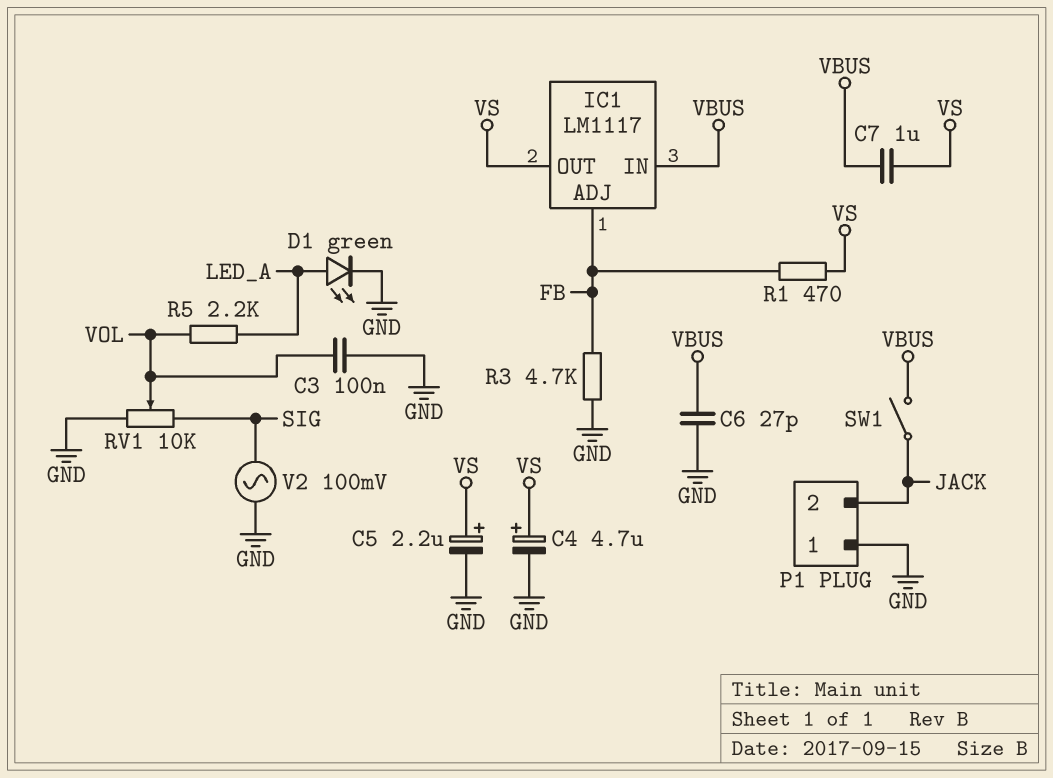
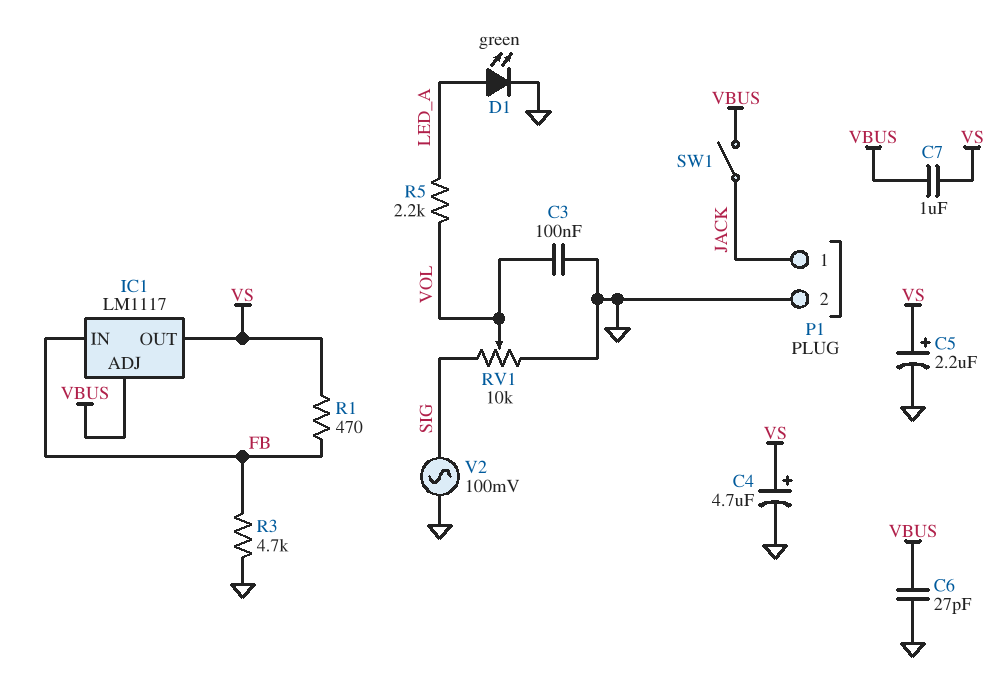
IC1 pin ADJ: FB -> VBUS
IC1 pin IN: VBUS -> FB
P1 pin 1: GND -> JACK
P1 pin 2: JACK -> GND

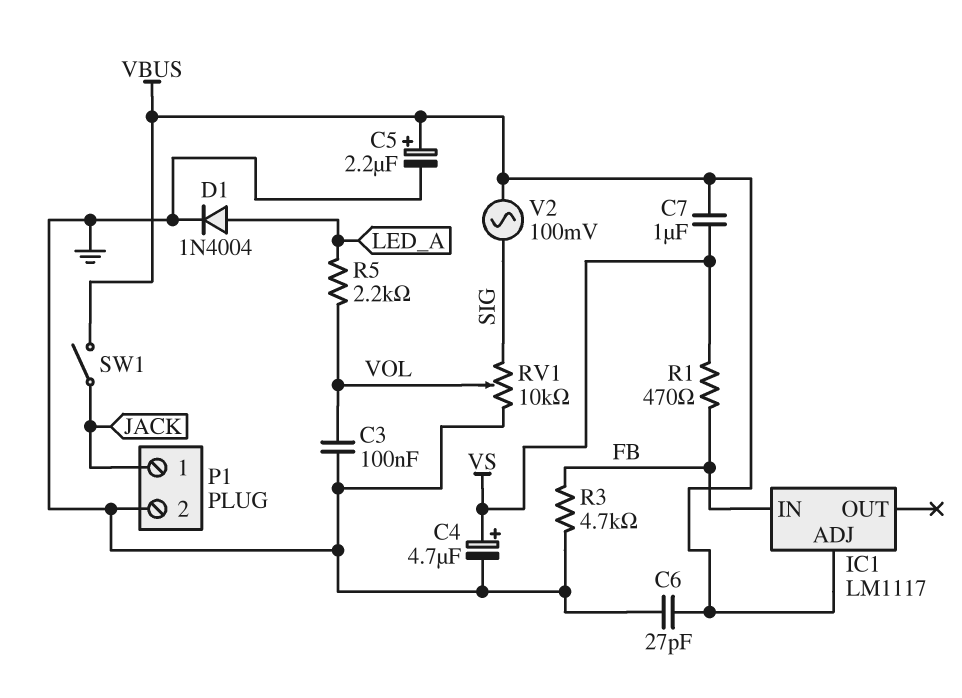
C5: 2.2uF (plus VS, minus GND) -> 2.2uF (plus VBUS, minus GND)
D1: LED green (A LED_A, K GND) -> diode 1N4004 (A LED_A, K GND)
IC1 pin OUT: VS -> none
V2: AC 100mV (GND, SIG) -> AC 100mV (SIG, VBUS)

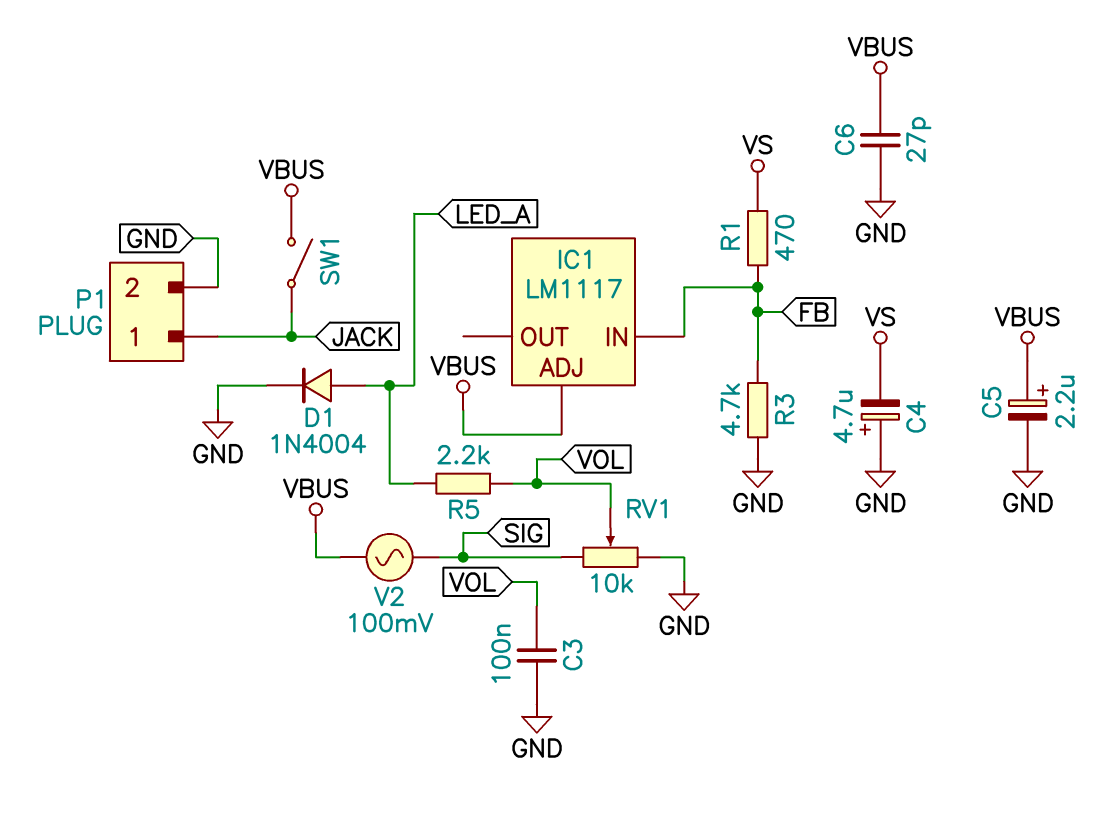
C4: 4.7uF (plus VS, minus GND) -> 4.7uF (plus GND, minus VS)
C7: 1uF (VBUS, VS) -> none

